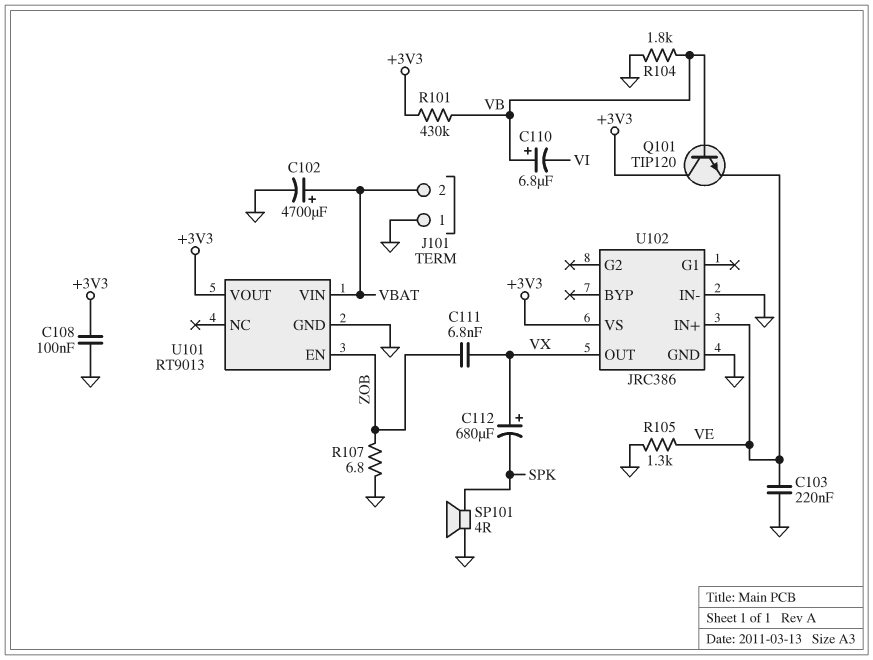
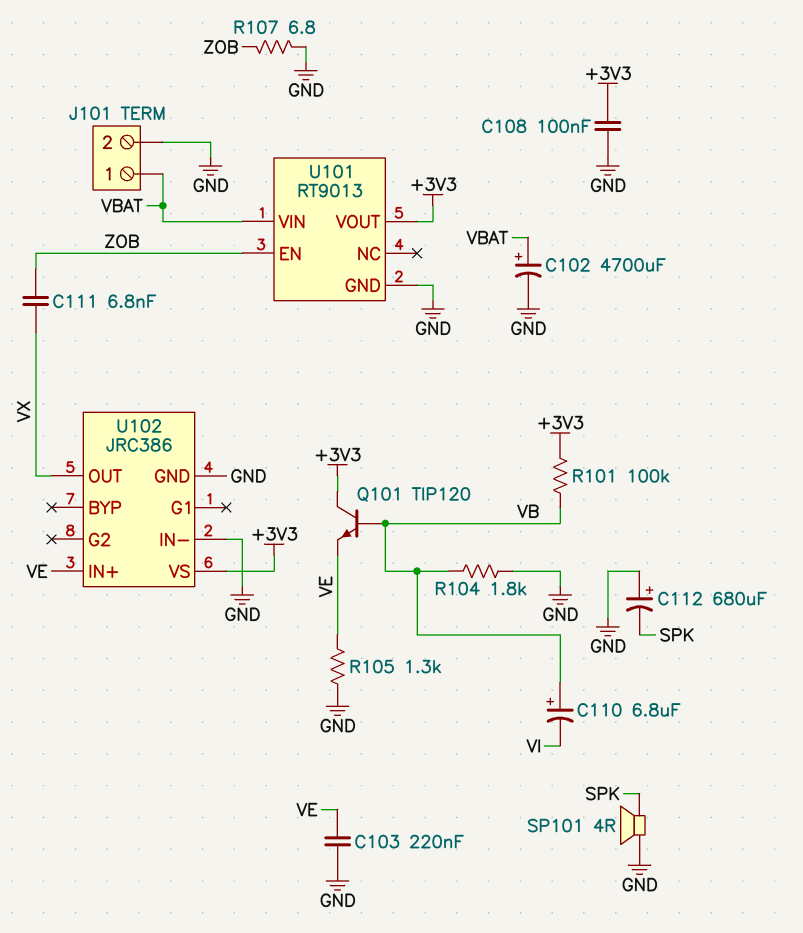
C112: 680uF (plus VX, minus SPK) -> 680uF (plus GND, minus SPK)
J101 pin 1: GND -> VBAT
J101 pin 2: VBAT -> GND
R101: 430k (+3V3, VB) -> 100k (+3V3, VB)

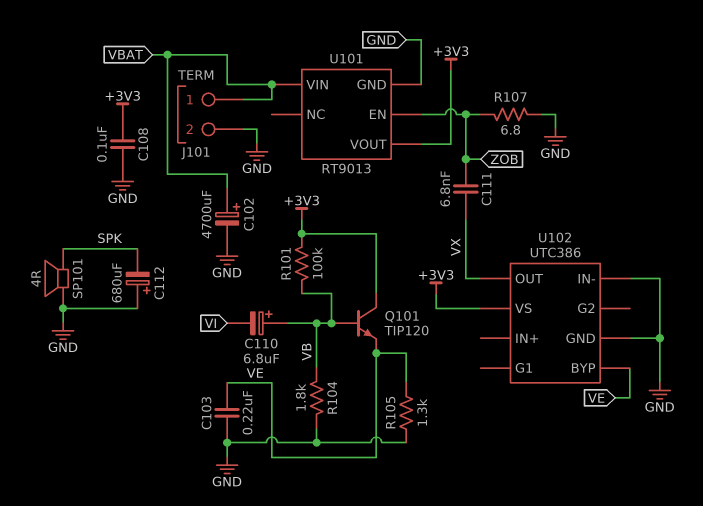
U102: JRC386 -> UTC386
U102 pin BYP: none -> VE
U102 pin IN+: VE -> none

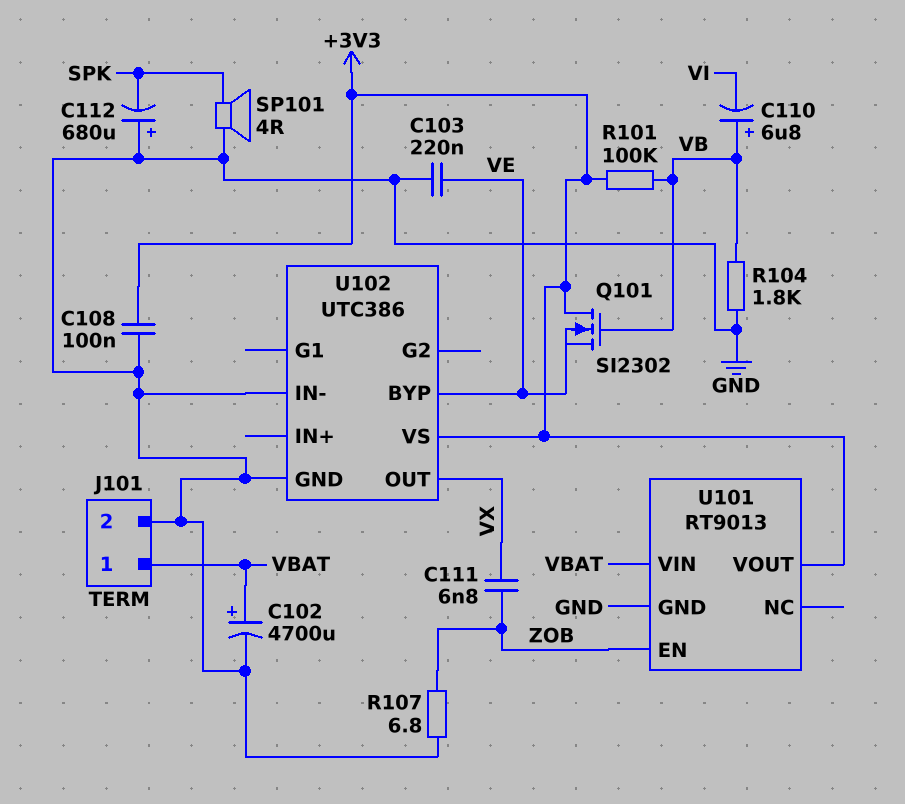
Q101: NPN TIP120 (B VB, C +3V3, E VE) -> NMOS SI2302 (G VB, D +3V3, S VE)
R105: 1.3k (GND, VE) -> none

